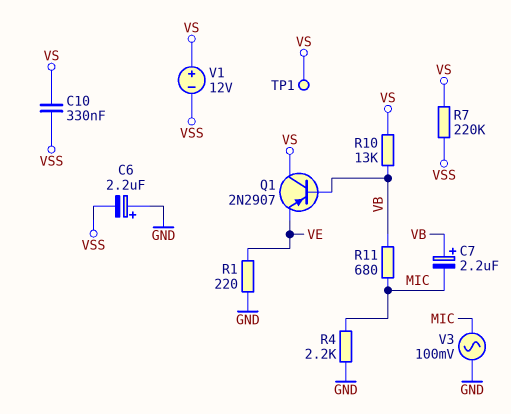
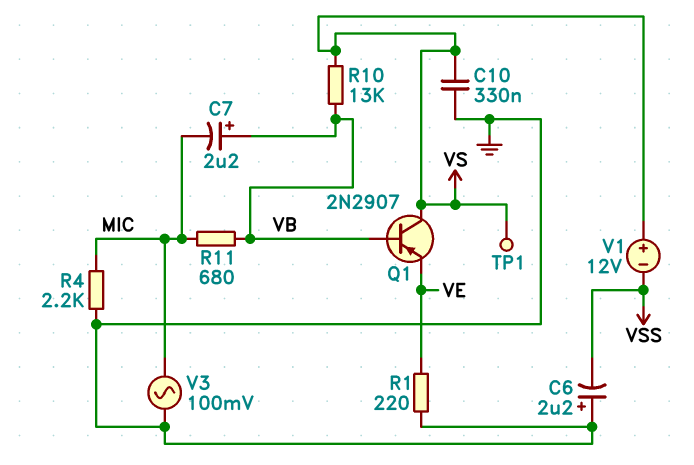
C10: 330nF (VS, VSS) -> 330nF (GND, VS)
R7: 220k (VS, VSS) -> none

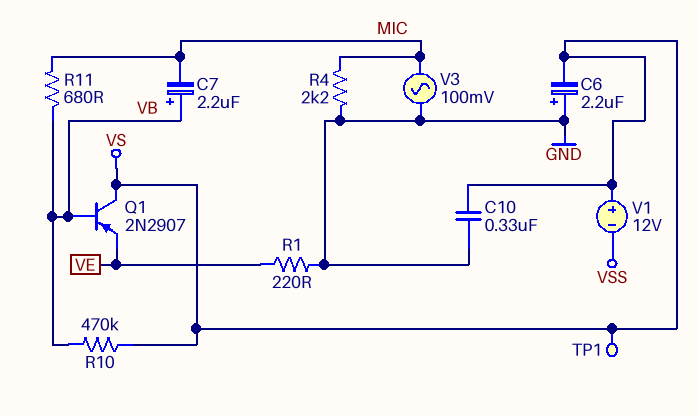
C6: 2.2uF (plus GND, minus VSS) -> 2.2uF (plus GND, minus VS)
R10: 13k (VB, VS) -> 470k (VB, VS)

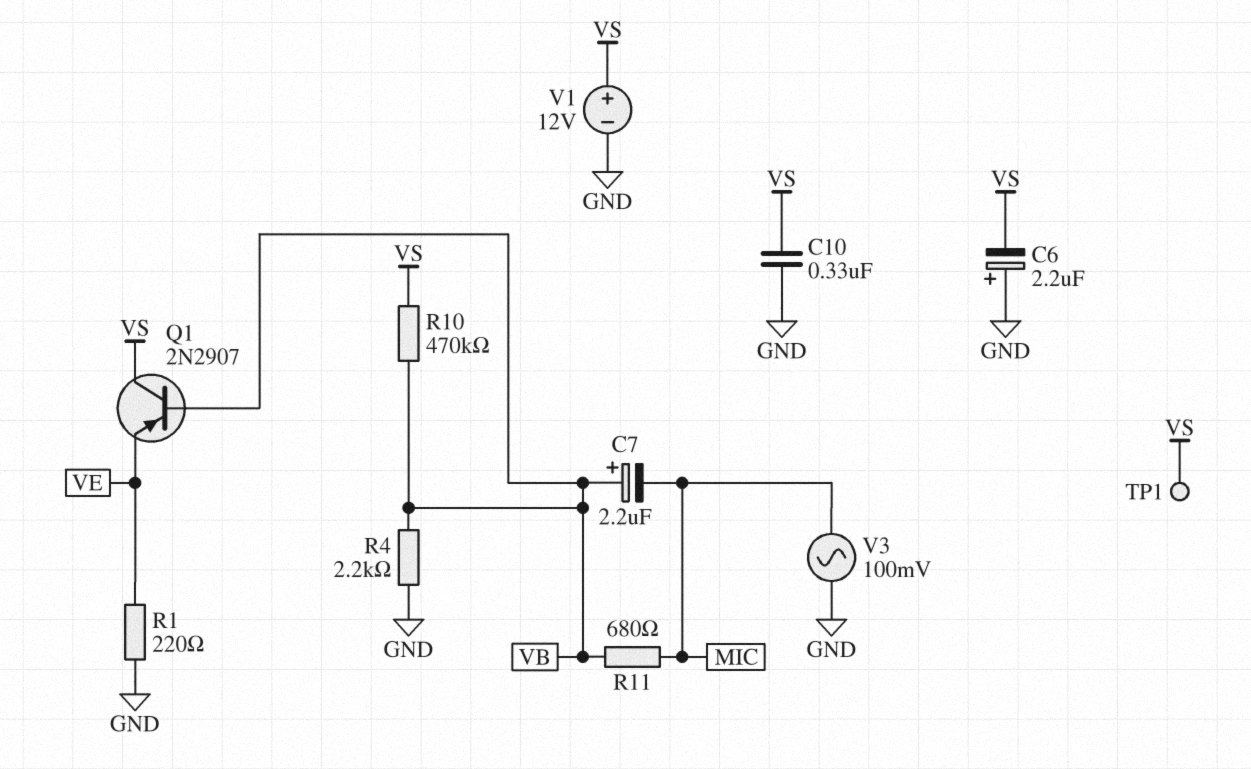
R4: 2.2k (GND, MIC) -> 2.2k (GND, VB)
V1: 12V (plus VS, minus VSS) -> 12V (plus VS, minus GND)

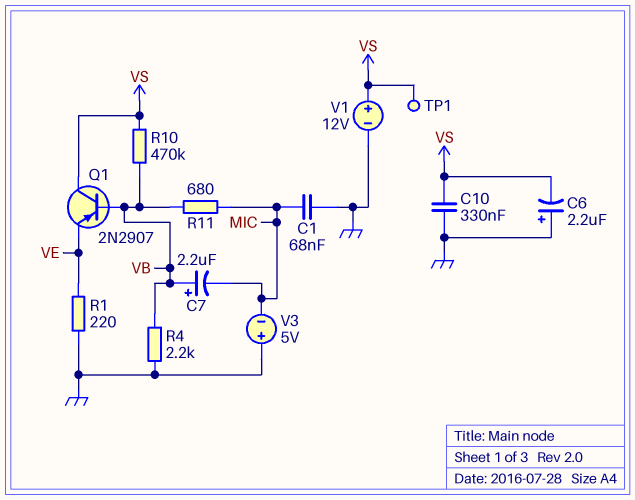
C1: none -> 68nF (GND, MIC)
V3: AC 100mV (GND, MIC) -> 5V (plus GND, minus MIC)

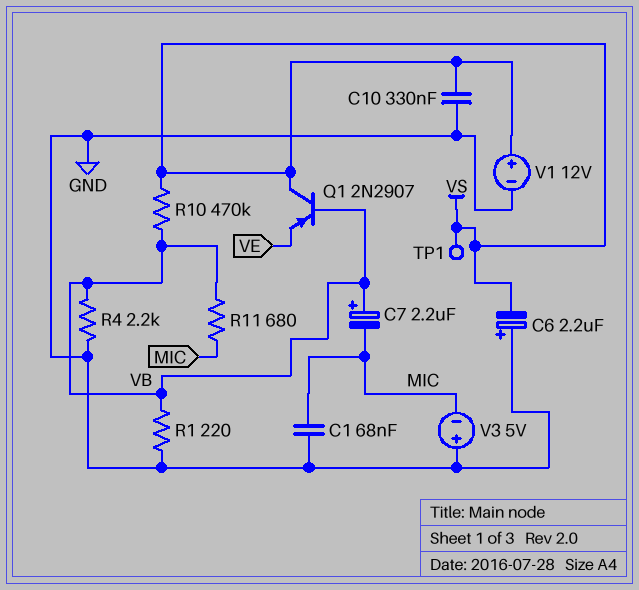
R1: 220 (GND, VE) -> 220 (GND, VB)

